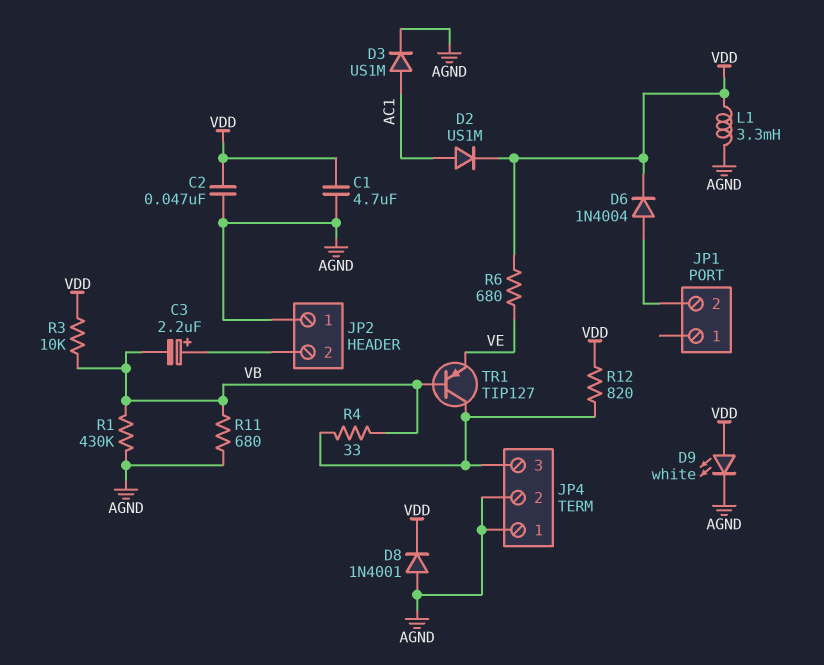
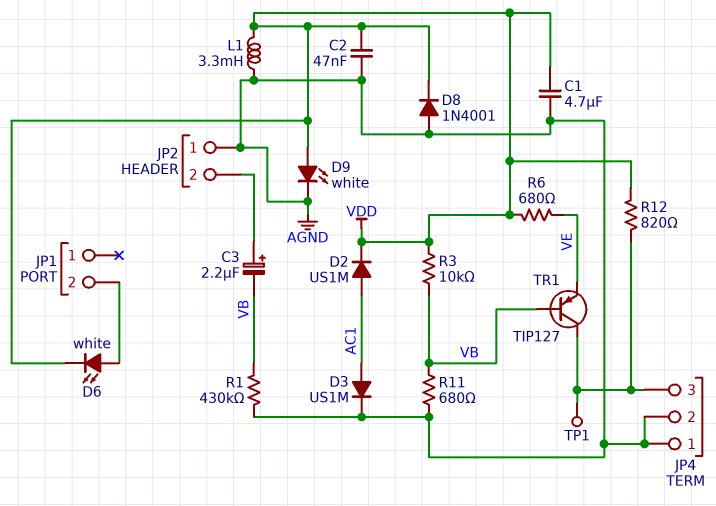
D6: diode 1N4004 (A JP1/2, K VDD) -> LED white (A JP1/2, K VDD)
R4: 33 (JP4/3, VB) -> none
TP1: none -> test point (JP4/3)

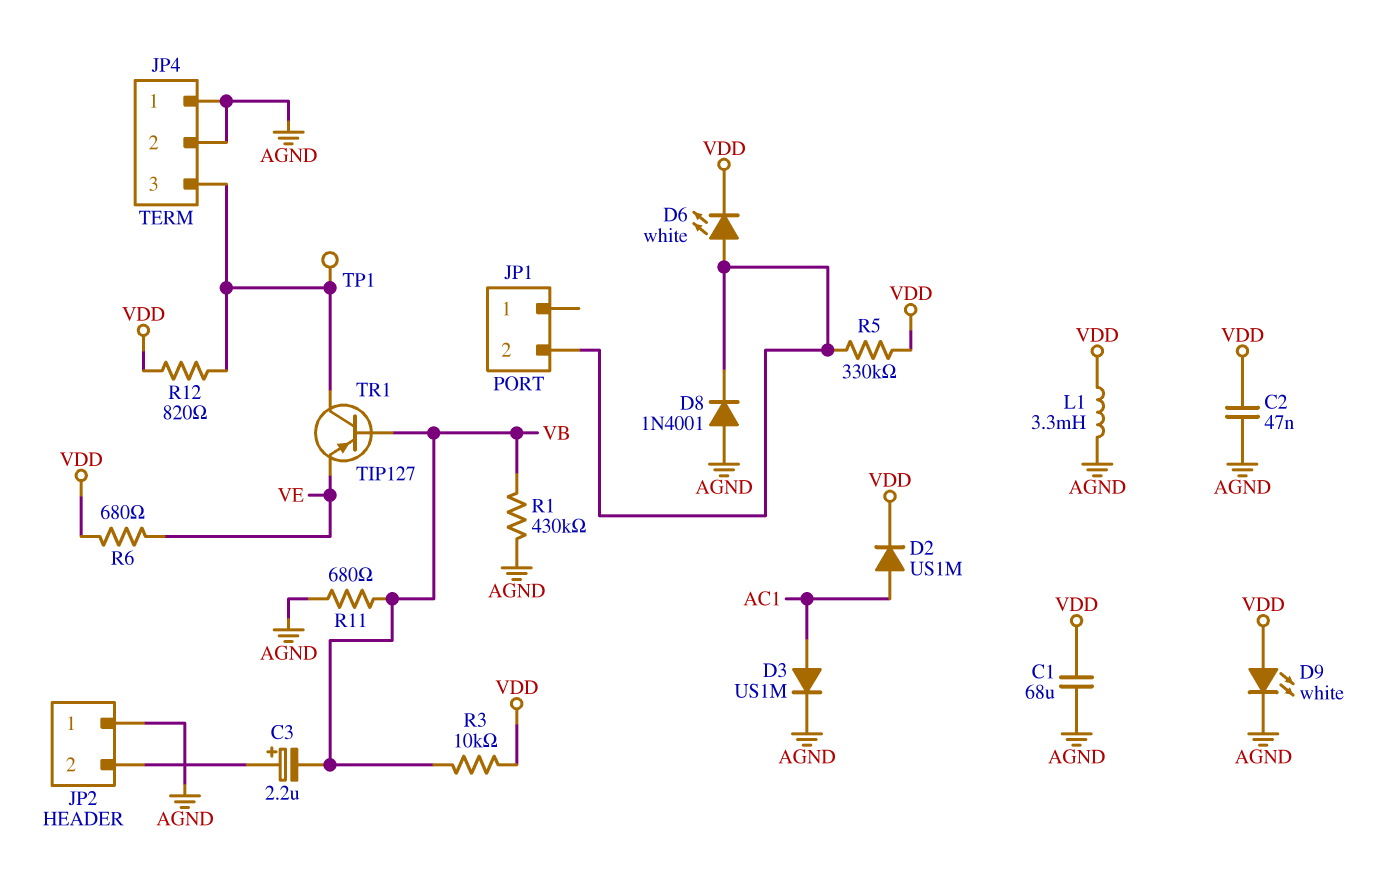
C1: 4.7uF (AGND, VDD) -> 68uF (AGND, VDD)
D8: diode 1N4001 (A AGND, K VDD) -> diode 1N4001 (A AGND, K JP1/2)
R5: none -> 330k (JP1/2, VDD)

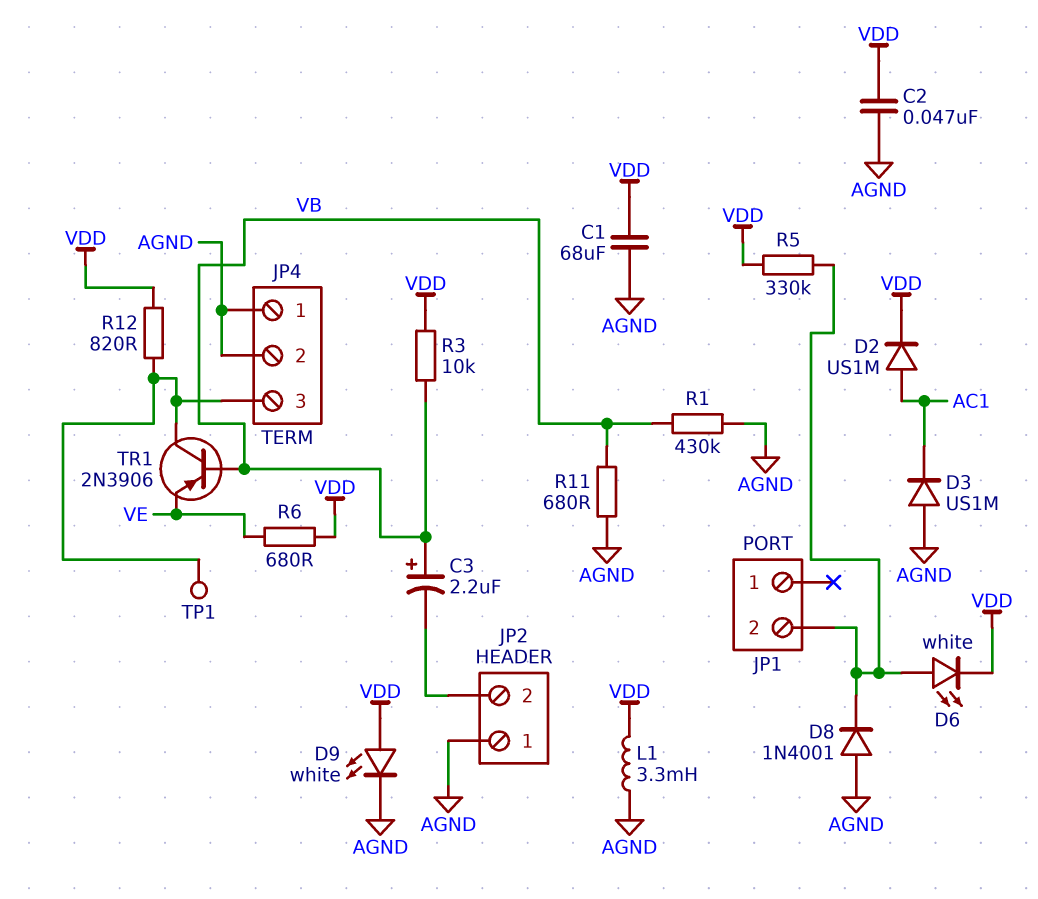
C3: 2.2uF (plus JP2/2, minus VB) -> 2.2uF (plus VB, minus JP2/2)
D3: diode US1M (A AC1, K AGND) -> diode US1M (A AGND, K AC1)
TR1: PNP TIP127 (B VB, C JP4/3, E VE) -> PNP 2N3906 (B VB, C JP4/3, E VE)

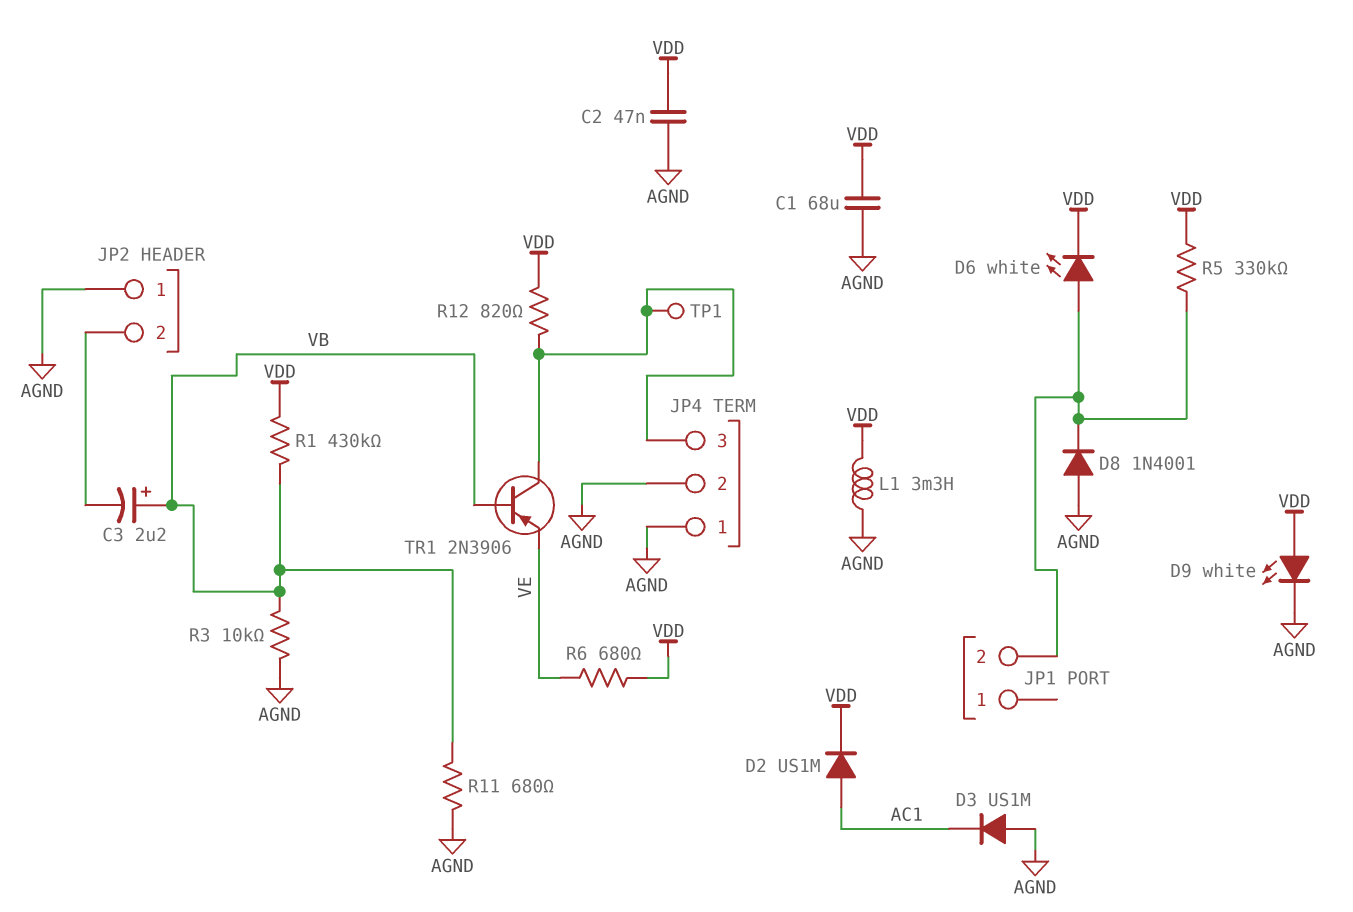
R1: 430k (AGND, VB) -> 430k (VB, VDD)
R3: 10k (VB, VDD) -> 10k (AGND, VB)

